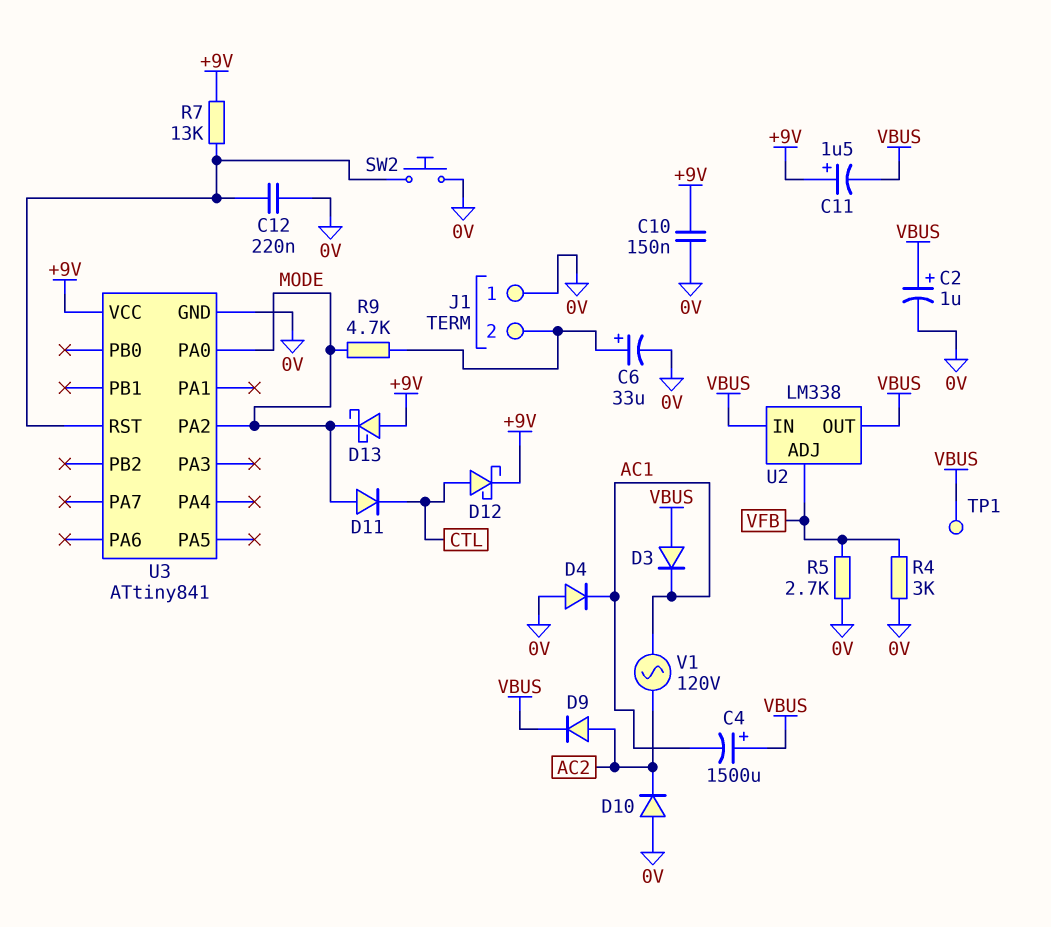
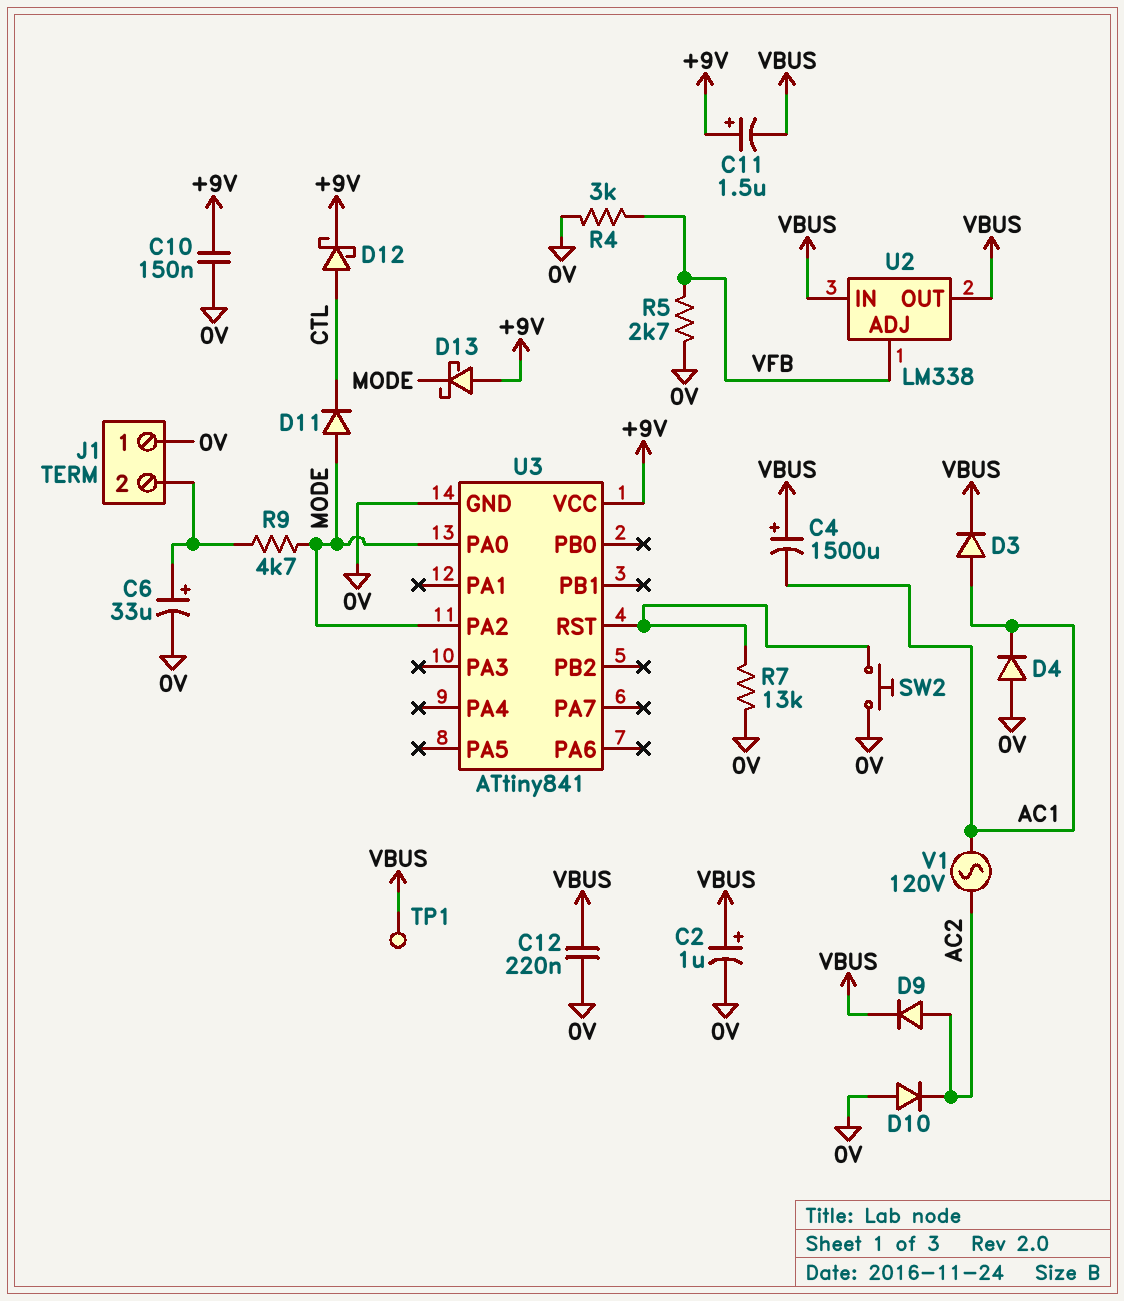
C12: 220nF (0V, U3/RST) -> 220nF (0V, VBUS)
D3: diode (A VBUS, K AC1) -> diode (A AC1, K VBUS)
R7: 13k (+9V, U3/RST) -> 13k (0V, U3/RST)

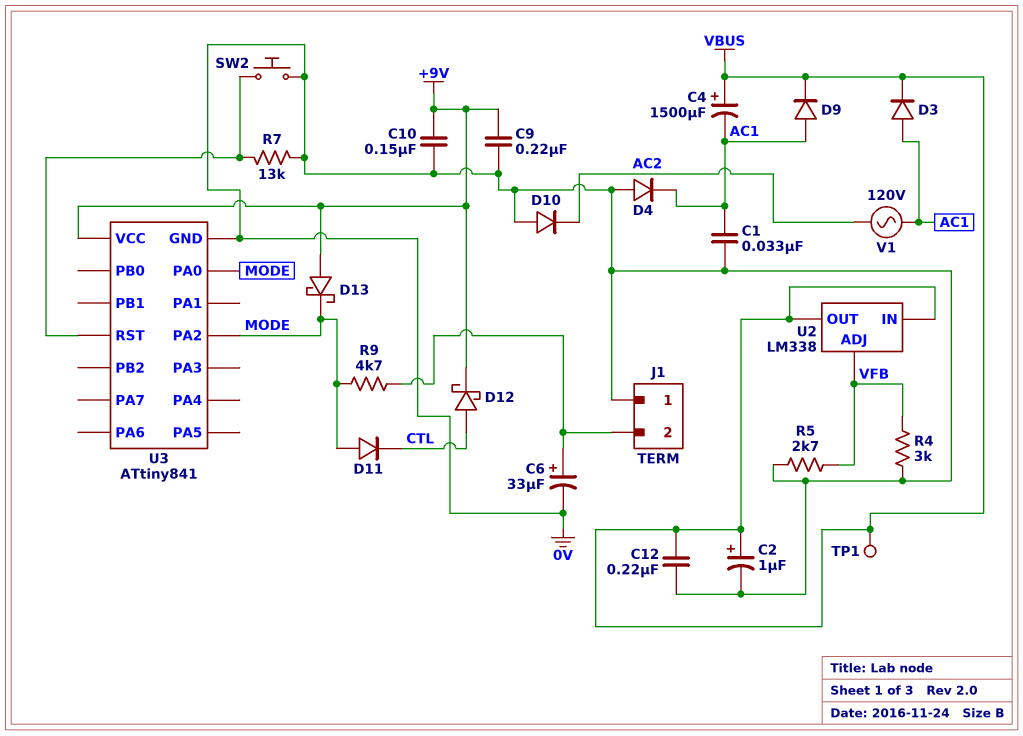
C1: none -> 33nF (0V, AC1)
C9: none -> 220nF (+9V, 0V)
C11: 1.5uF (plus +9V, minus VBUS) -> none
D9: diode (A AC2, K VBUS) -> diode (A AC1, K VBUS)

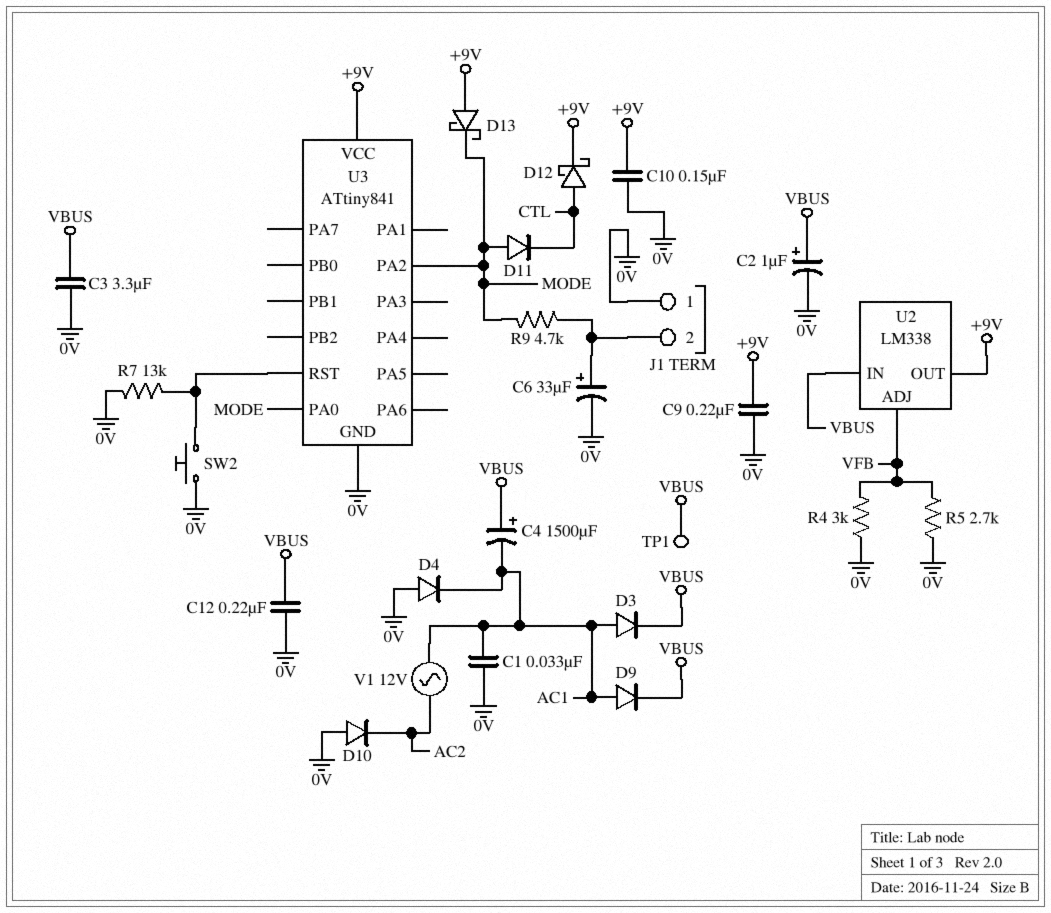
C3: none -> 3.3uF (0V, VBUS)
U2 pin OUT: VBUS -> +9V
V1: AC 120V (AC1, AC2) -> AC 12V (AC1, AC2)

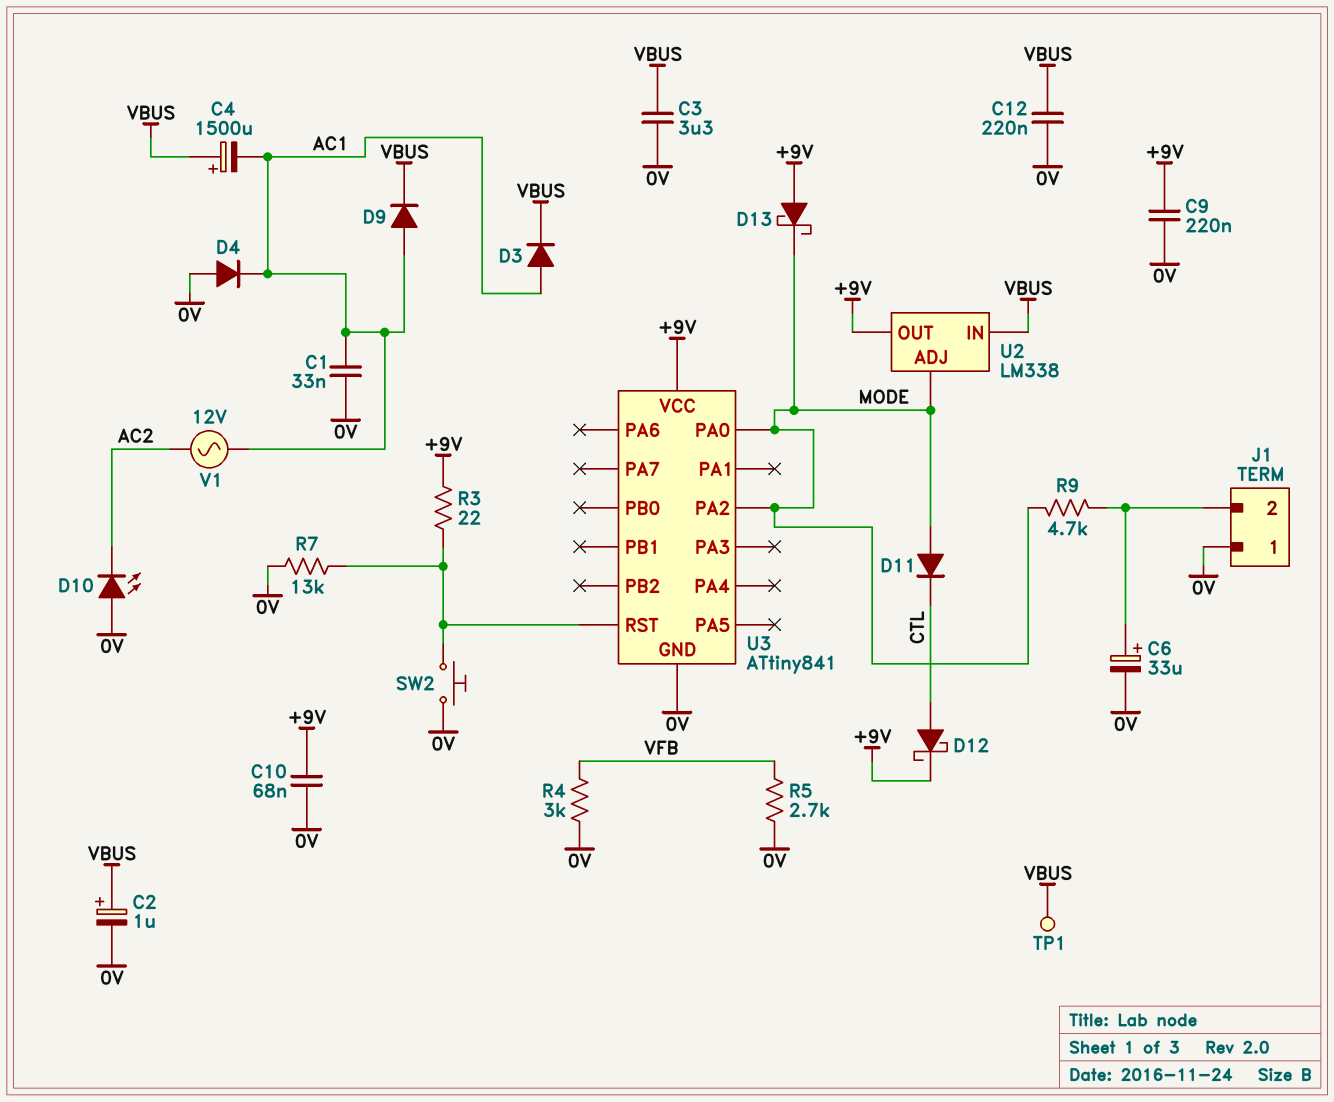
C10: 150nF (+9V, 0V) -> 68nF (+9V, 0V)
D10: diode (A 0V, K AC2) -> LED (A 0V, K AC2)
R3: none -> 22 (+9V, U3/RST)
U2 pin ADJ: VFB -> MODE

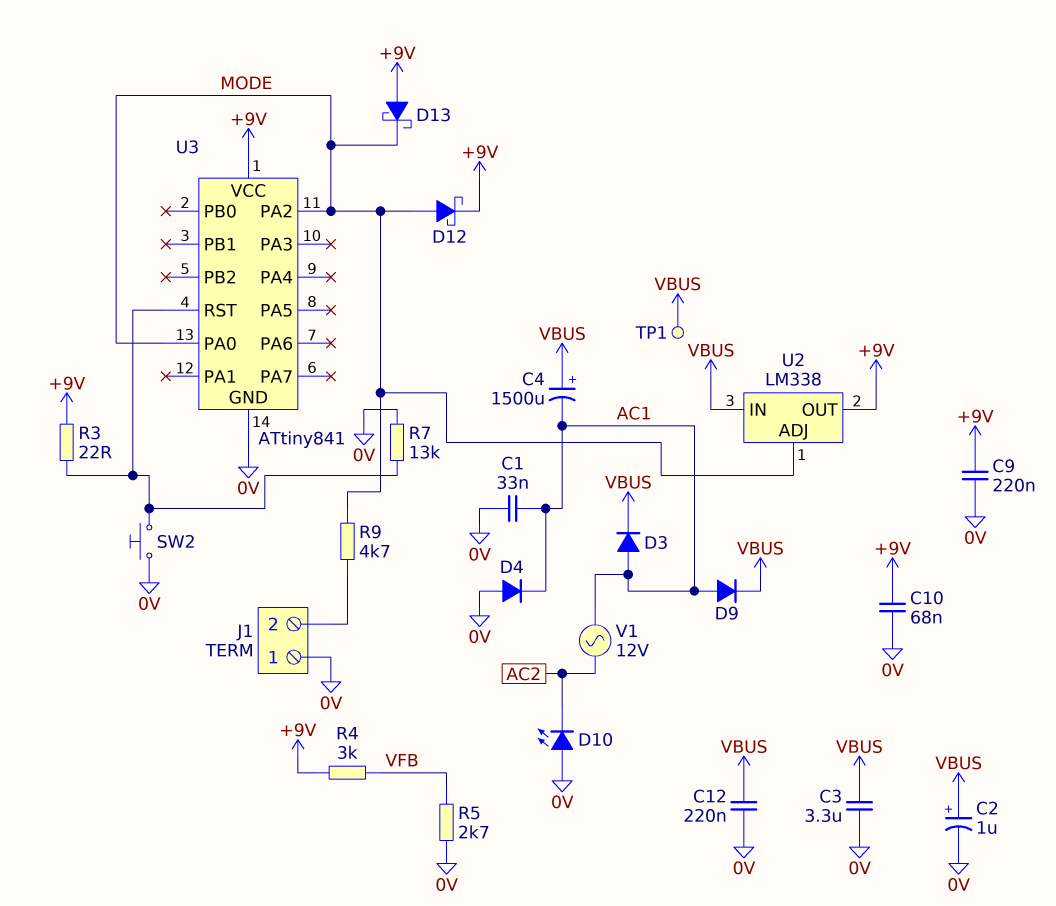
C6: 33uF (plus J1/2, minus 0V) -> none
D11: diode (A MODE, K CTL) -> none
D12: schottky (A CTL, K +9V) -> schottky (A MODE, K +9V)
R4: 3k (0V, VFB) -> 3k (+9V, VFB)

